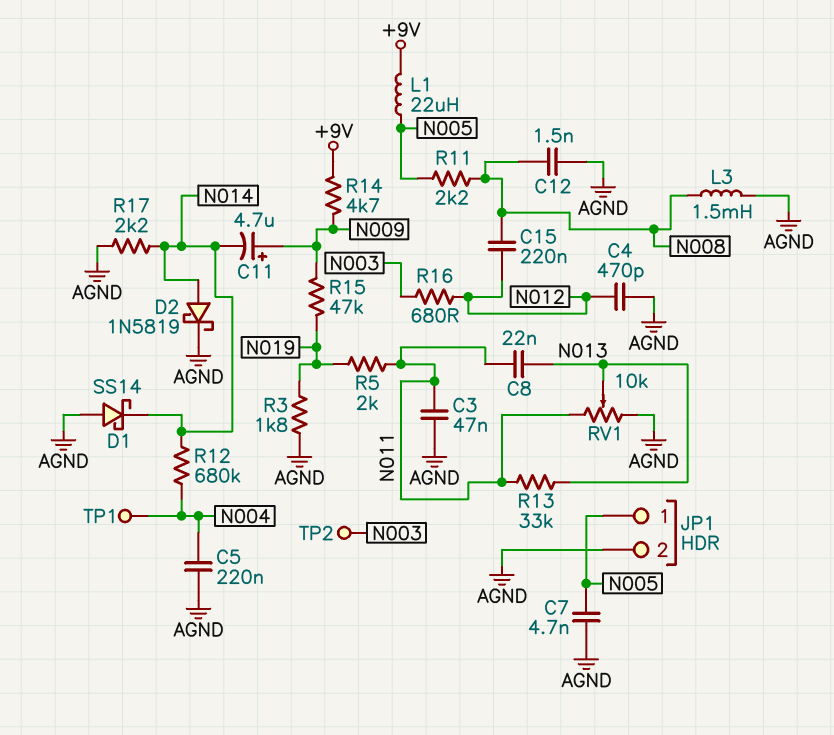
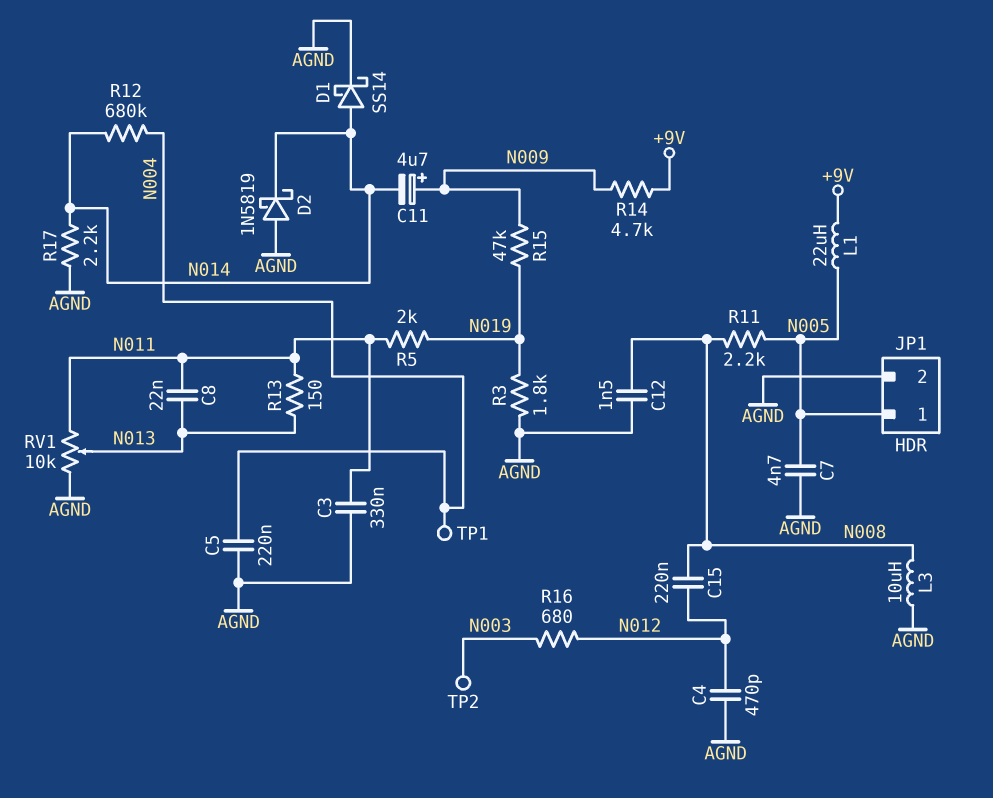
C3: 47nF (AGND, N011) -> 330nF (AGND, N011)
D1: schottky SS14 (A AGND, K N014) -> schottky SS14 (A N014, K AGND)
D2: schottky 1N5819 (A N014, K AGND) -> schottky 1N5819 (A AGND, K N014)
L3: 1.5mH (AGND, N008) -> 10uH (AGND, N008)
R13: 33k (N011, N013) -> 150 (N011, N013)

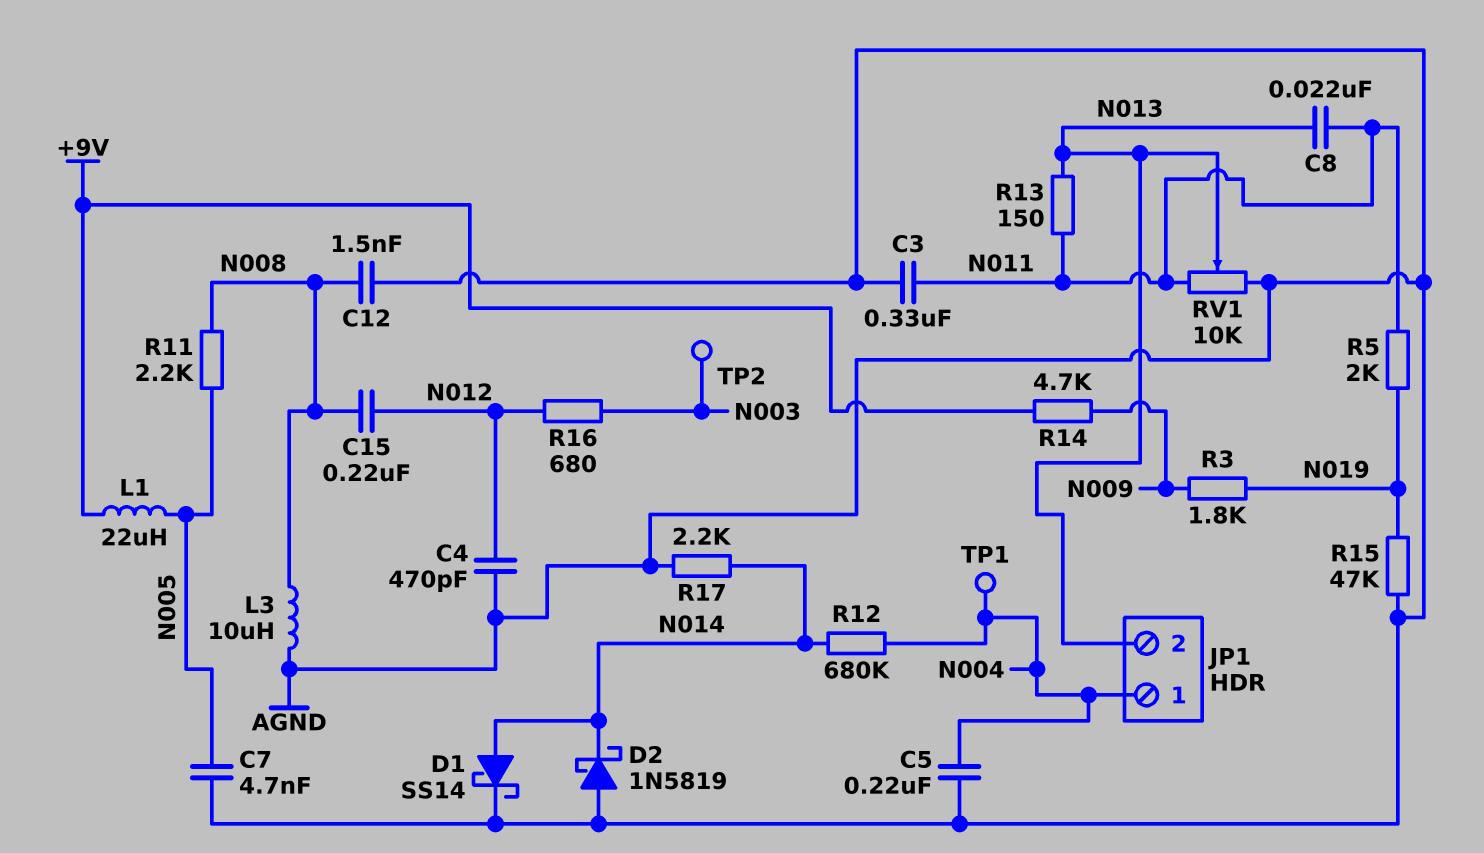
C11: 4.7uF (plus N009, minus N014) -> none
JP1 pin 1: N005 -> N004
JP1 pin 2: AGND -> N013
R3: 1.8k (AGND, N019) -> 1.8k (N009, N019)
R15: 47k (N009, N019) -> 47k (AGND, N019)

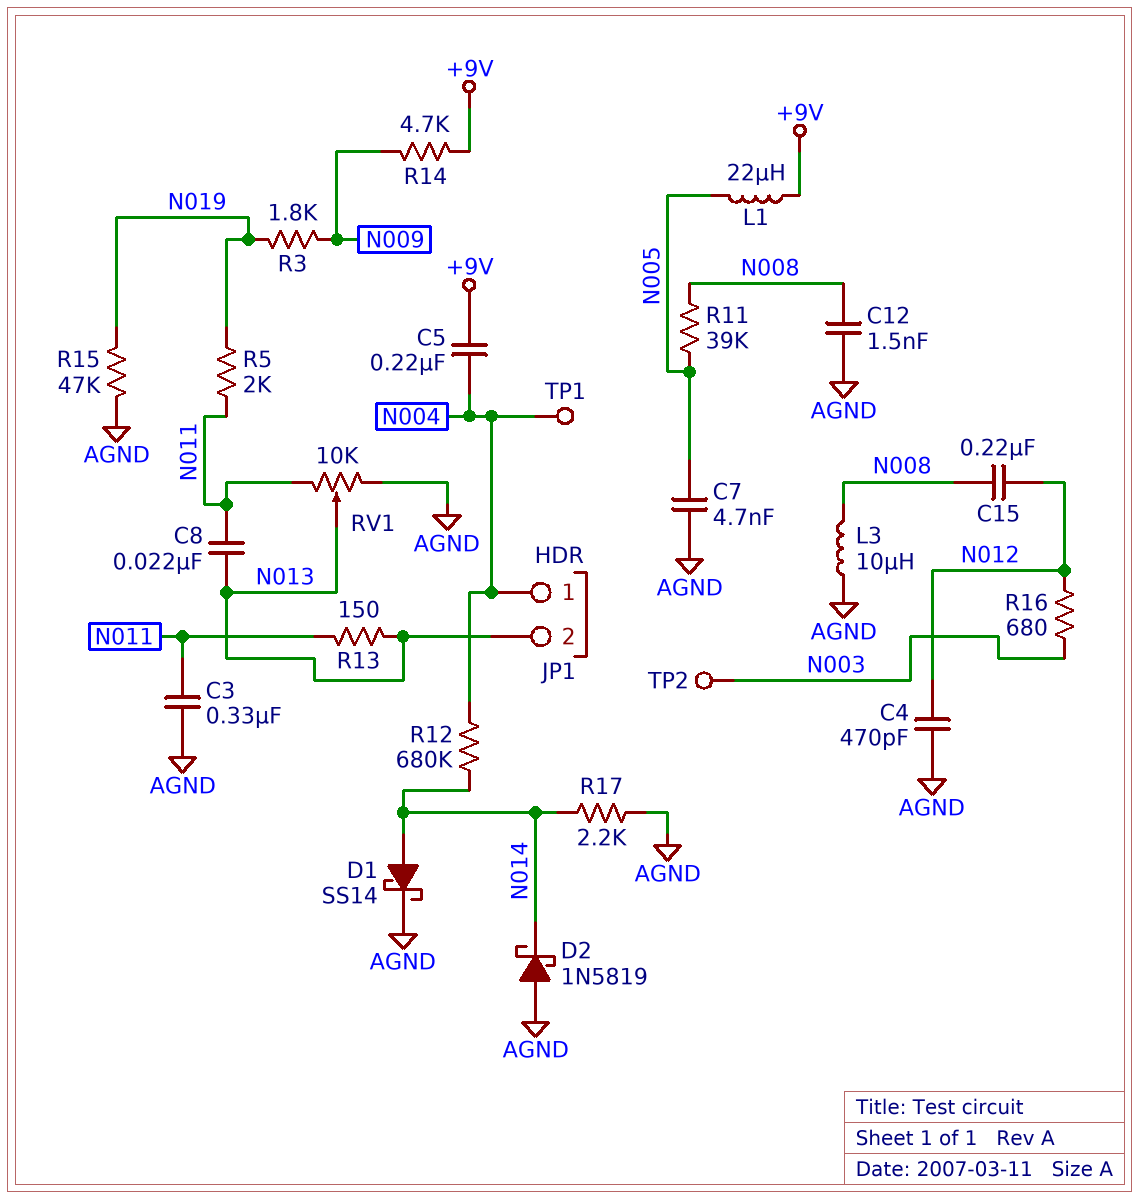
C5: 220nF (AGND, N004) -> 220nF (+9V, N004)
R11: 2.2k (N005, N008) -> 39k (N005, N008)

